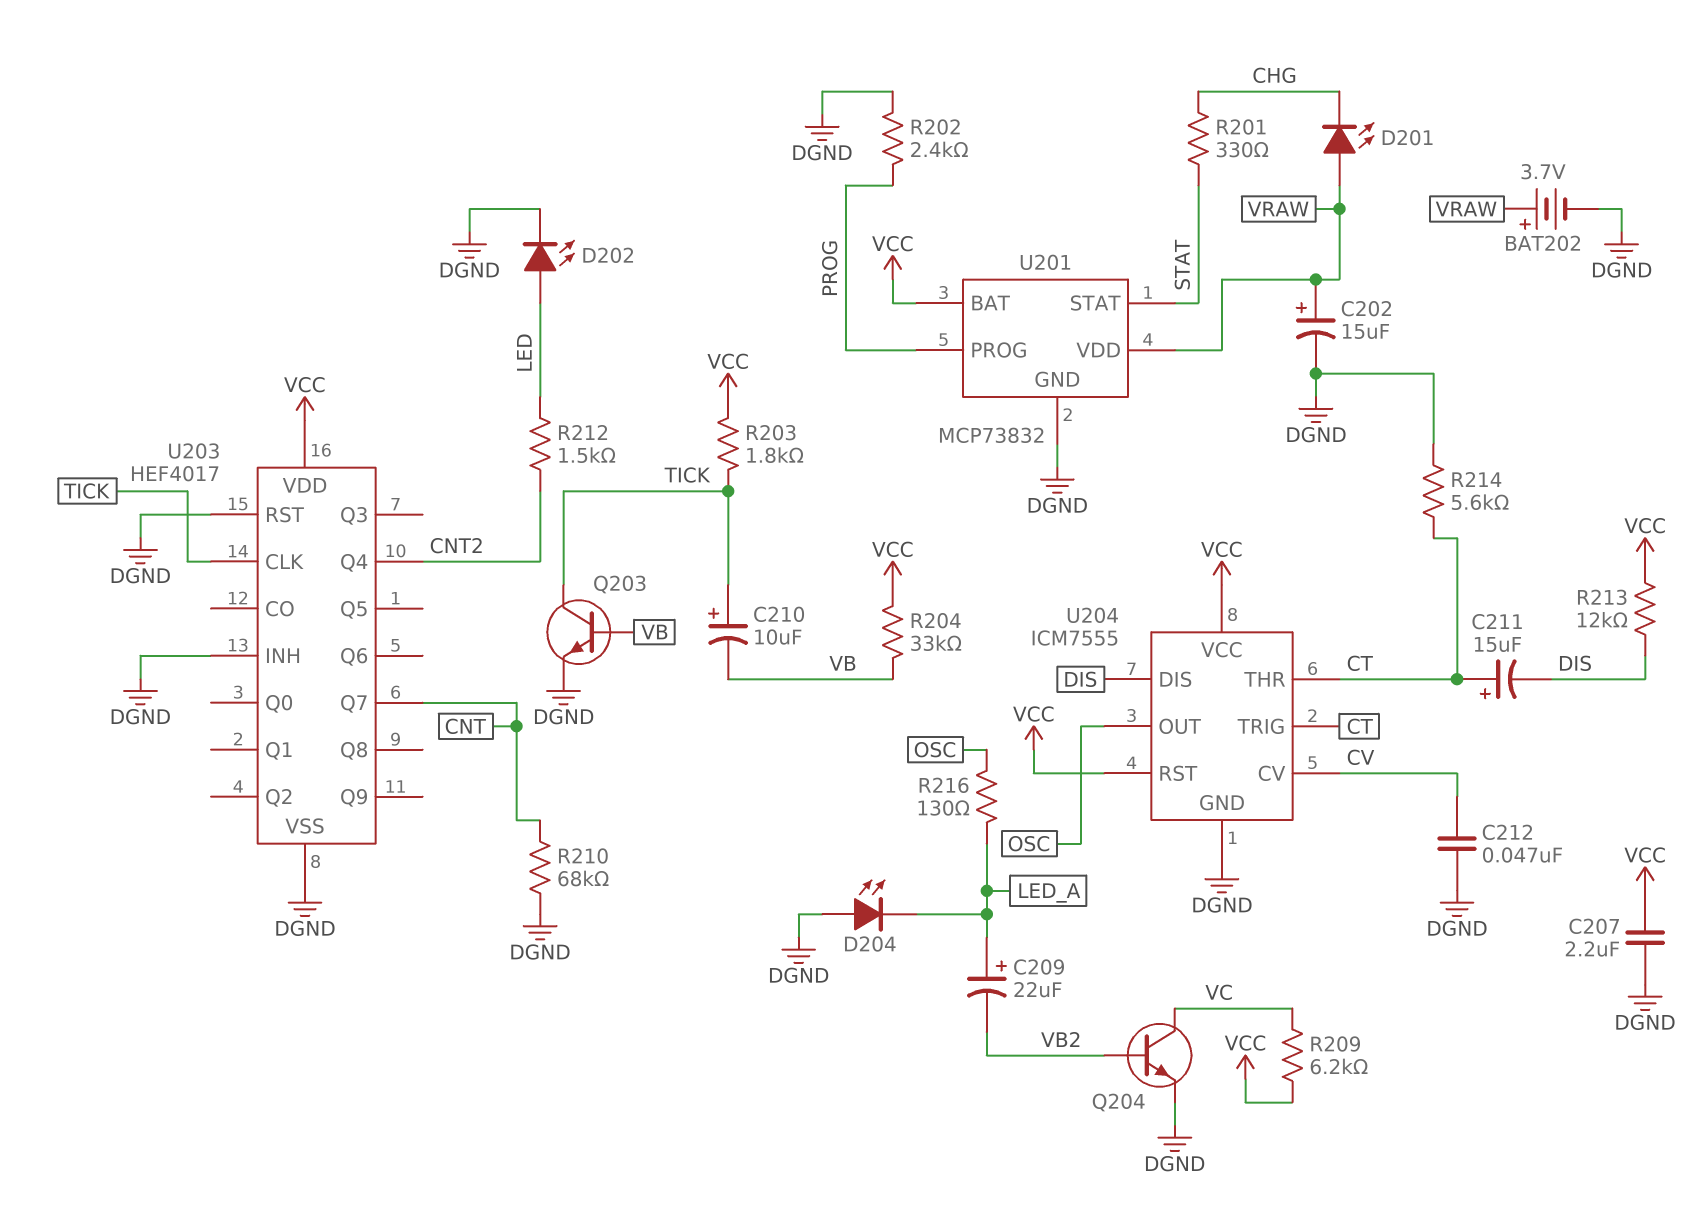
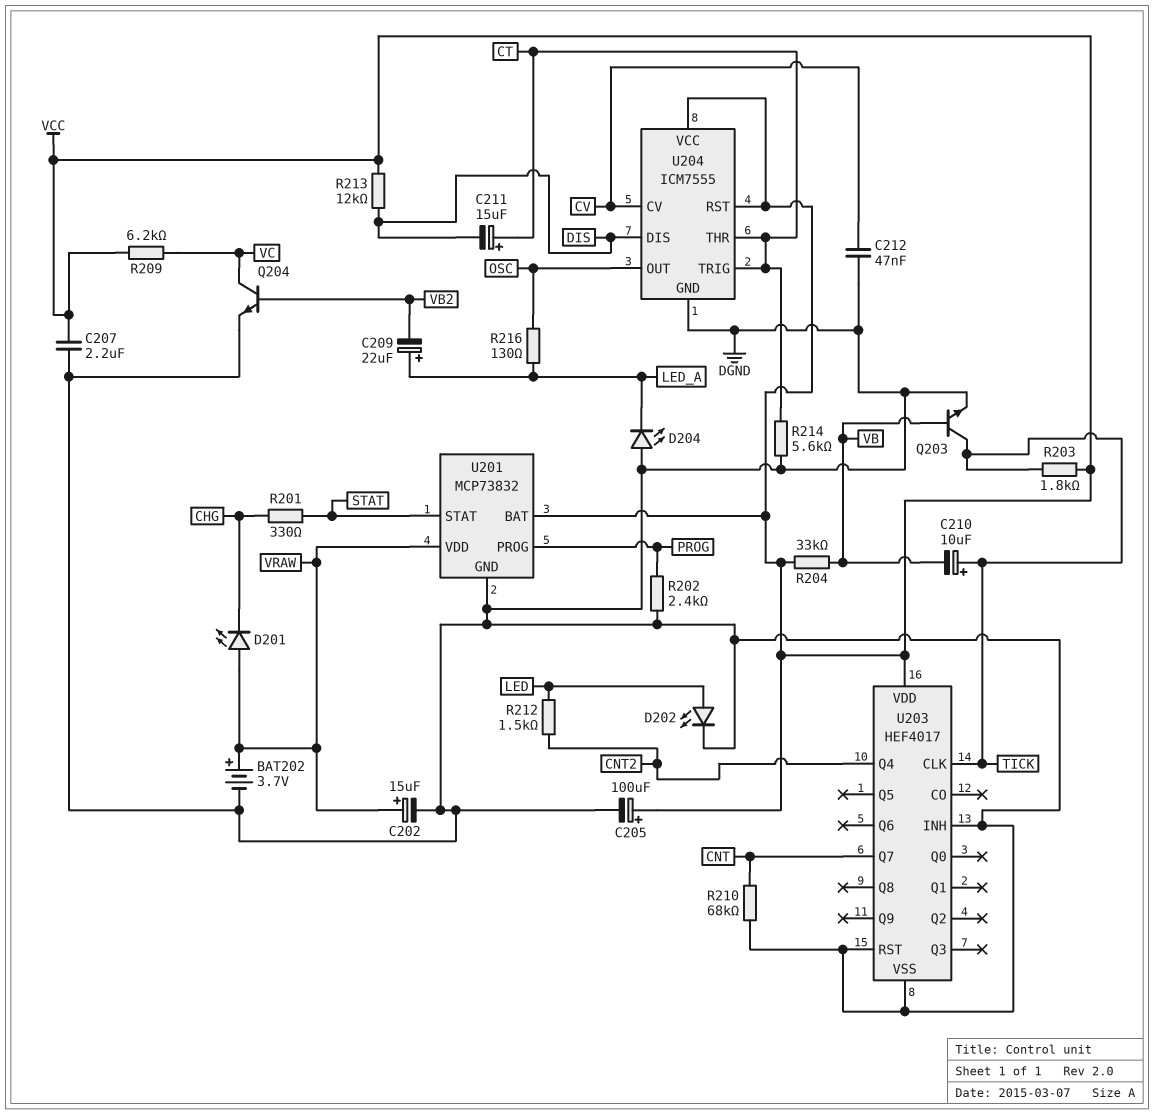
C205: none -> 100uF (plus VCC, minus DGND)

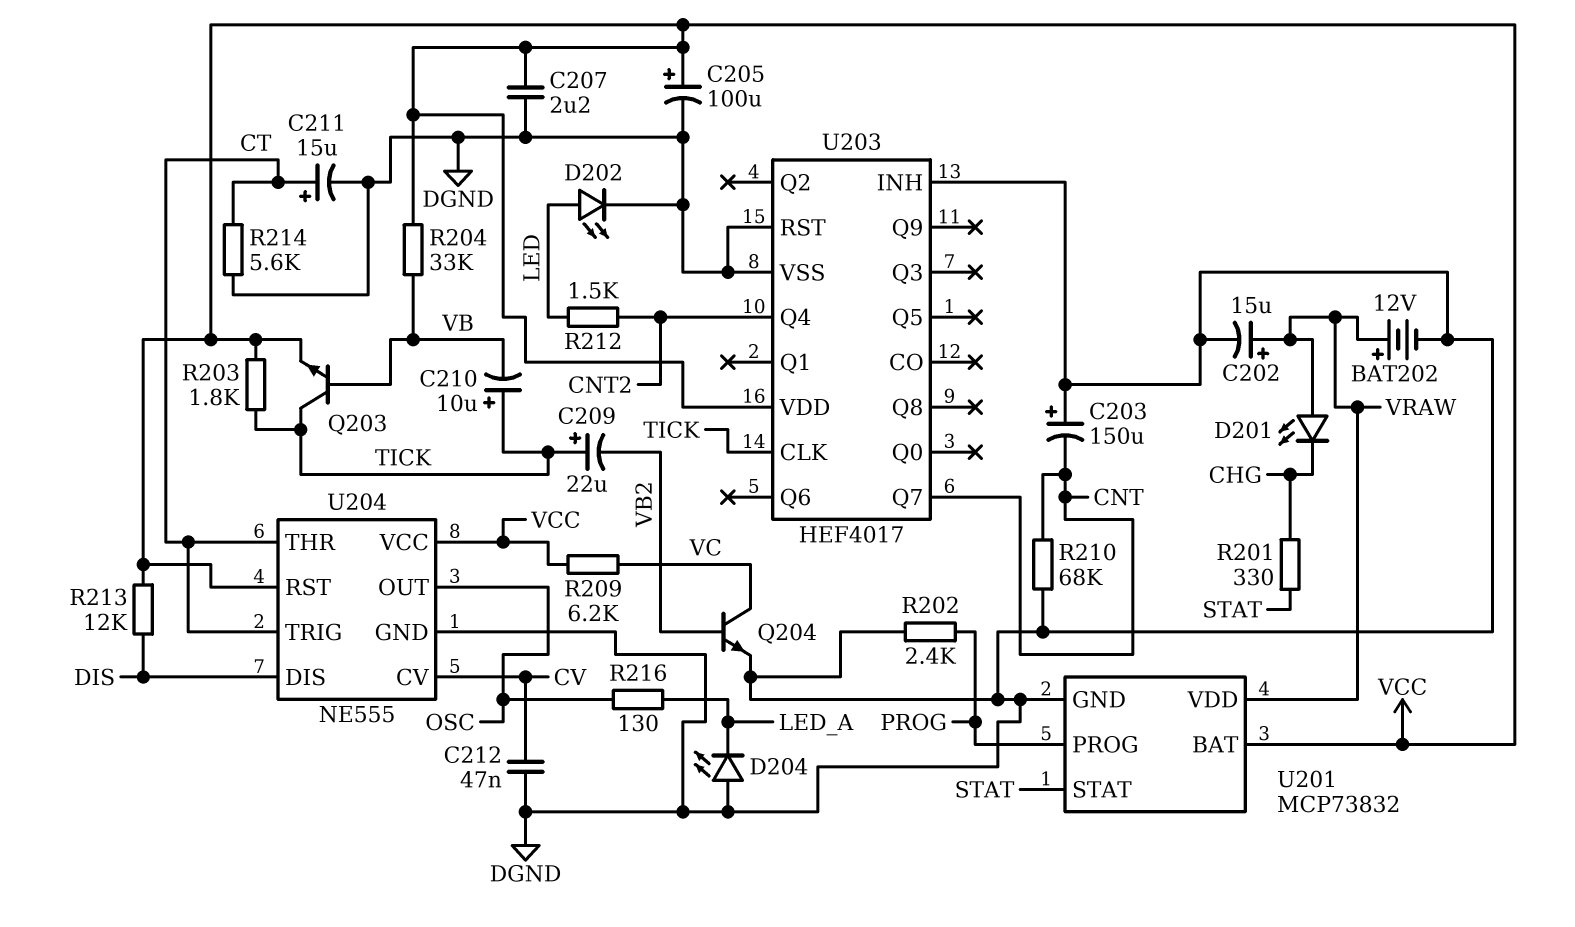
BAT202: 3.7V (plus VRAW, minus DGND) -> 12V (plus VRAW, minus DGND)
C203: none -> 150uF (plus DGND, minus CNT)
C209: 22uF (plus LED_A, minus VB2) -> 22uF (plus TICK, minus VB2)
C211: 15uF (plus CT, minus DIS) -> 15uF (plus CT, minus DGND)
Q203: NPN (B VB, C TICK, E DGND) -> NPN (B VB, C TICK, E VCC)
U204: ICM7555 -> NE555

